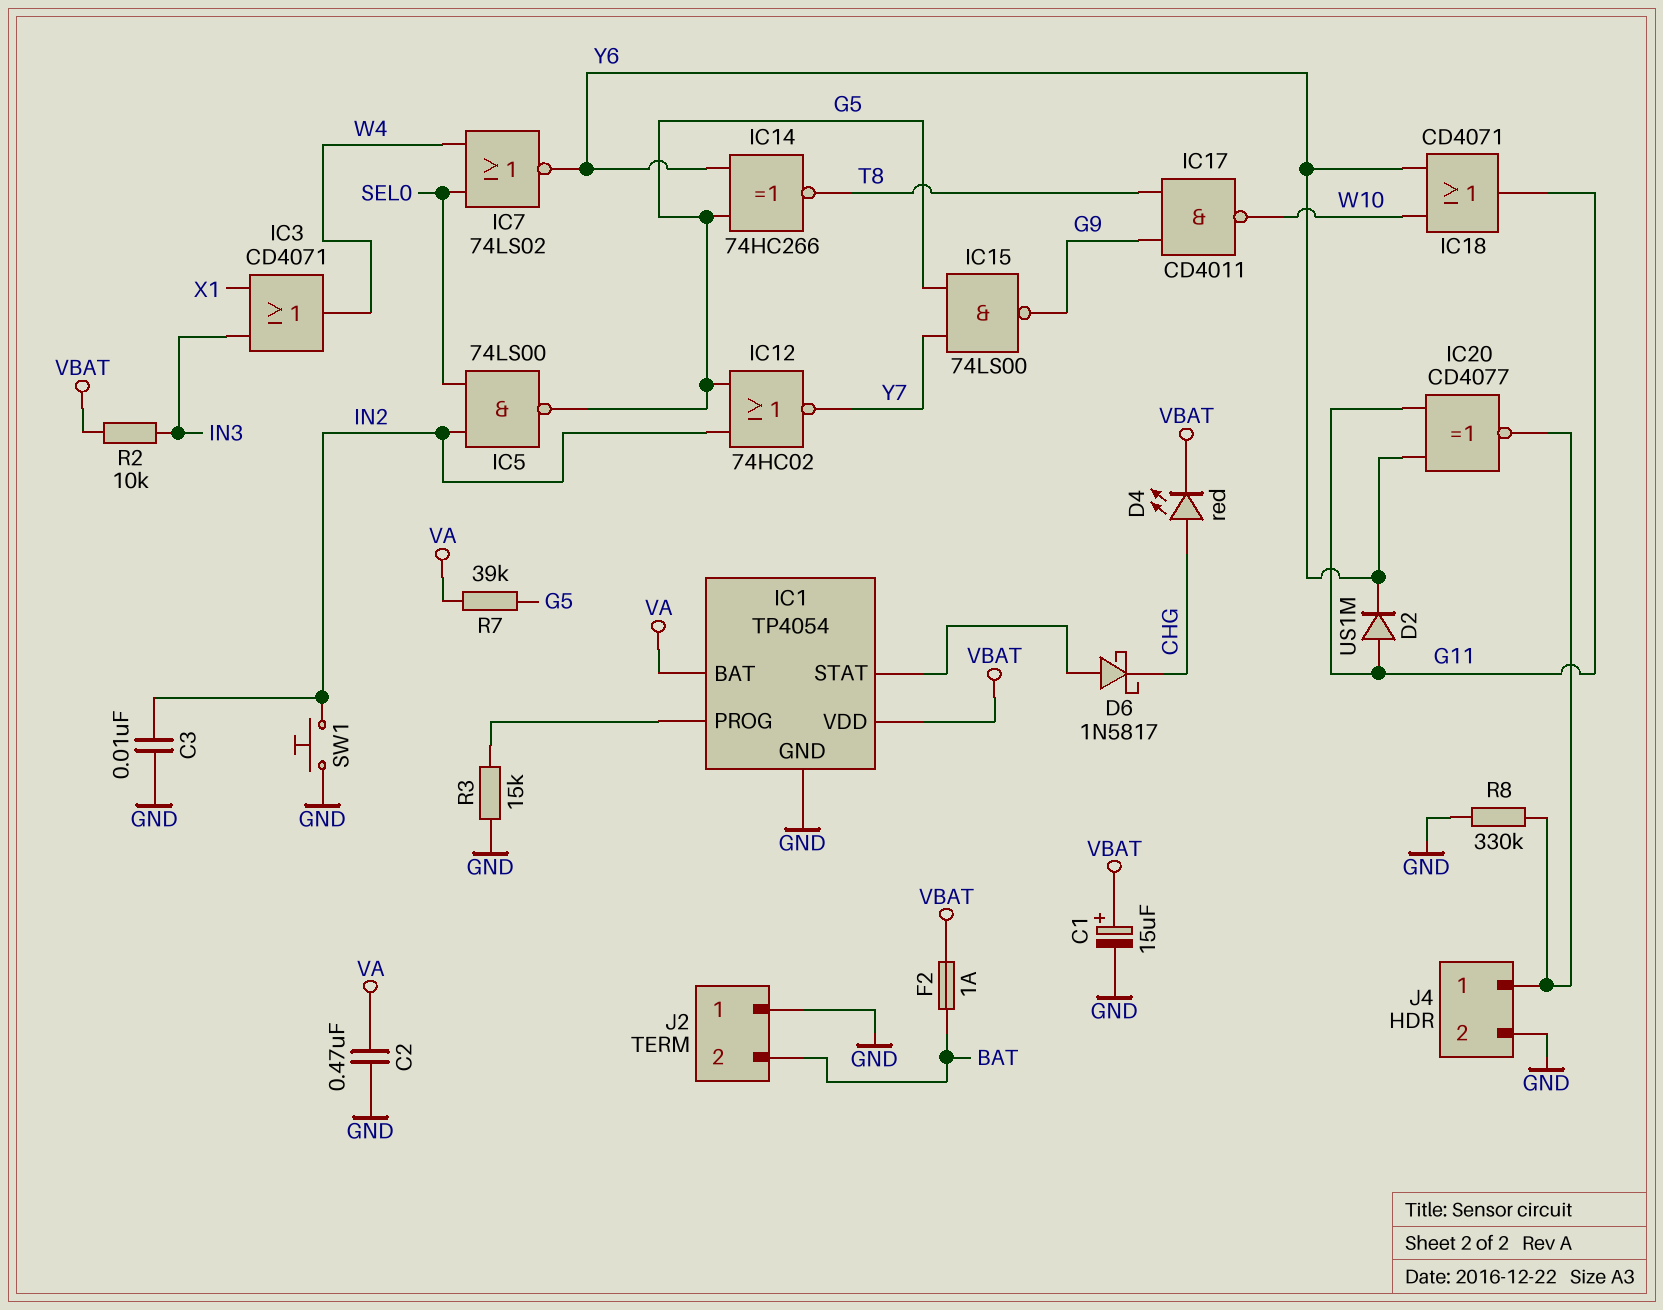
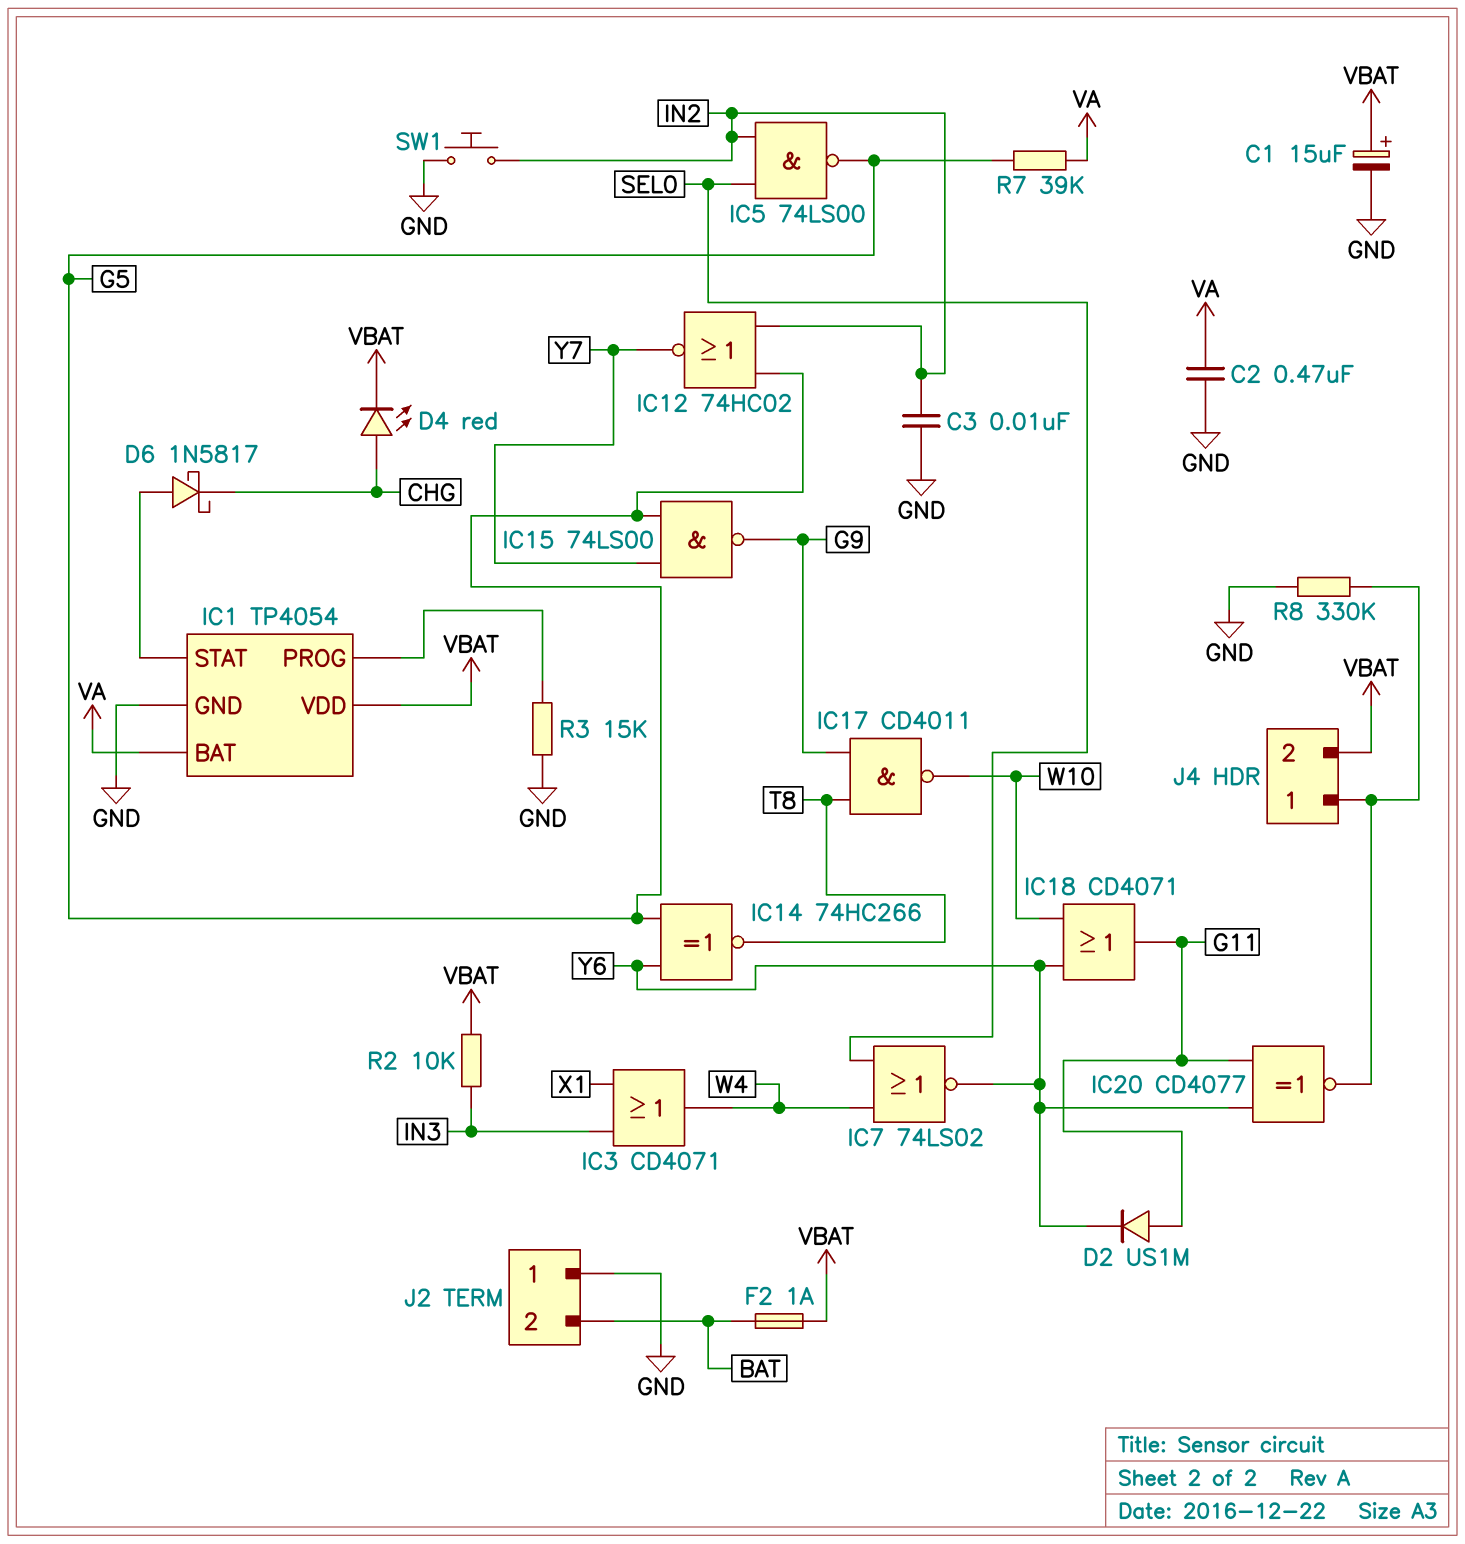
J4 pin 2: GND -> VBAT

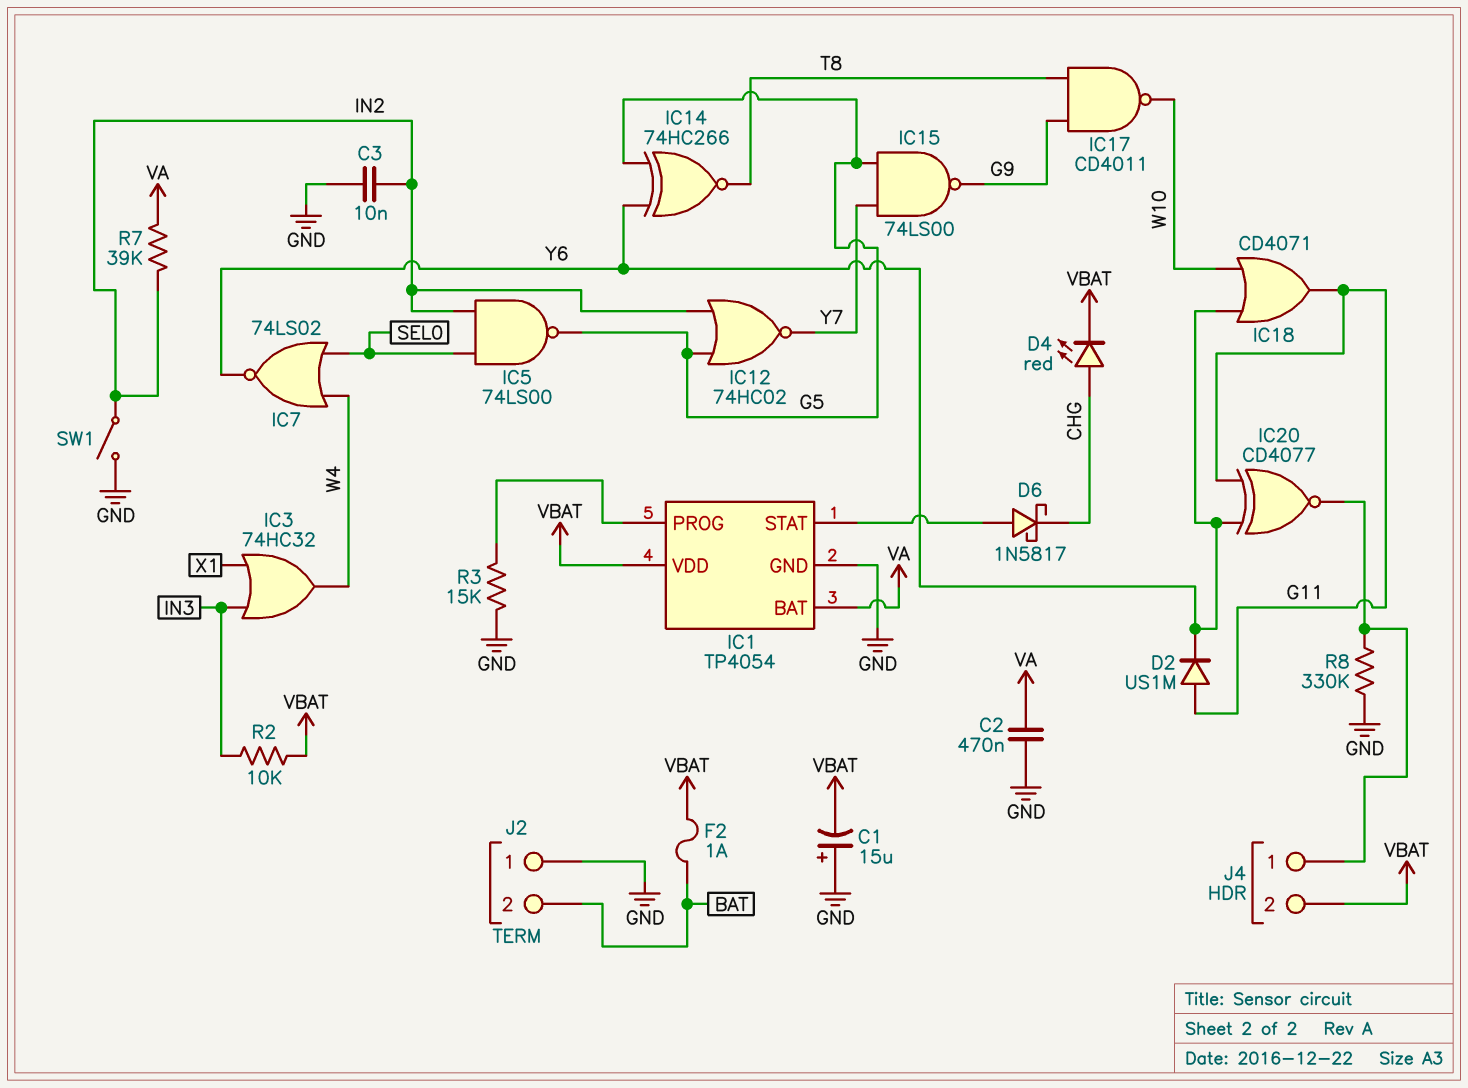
C1: 15uF (plus VBAT, minus GND) -> 15uF (plus GND, minus VBAT)
IC3: OR CD4071 (in IN3, in X1, out W4) -> OR 74HC32 (in IN3, in X1, out W4)
R7: 39k (G5, VA) -> 39k (IN2, VA)
SW1: button (GND, IN2) -> switch (GND, IN2)

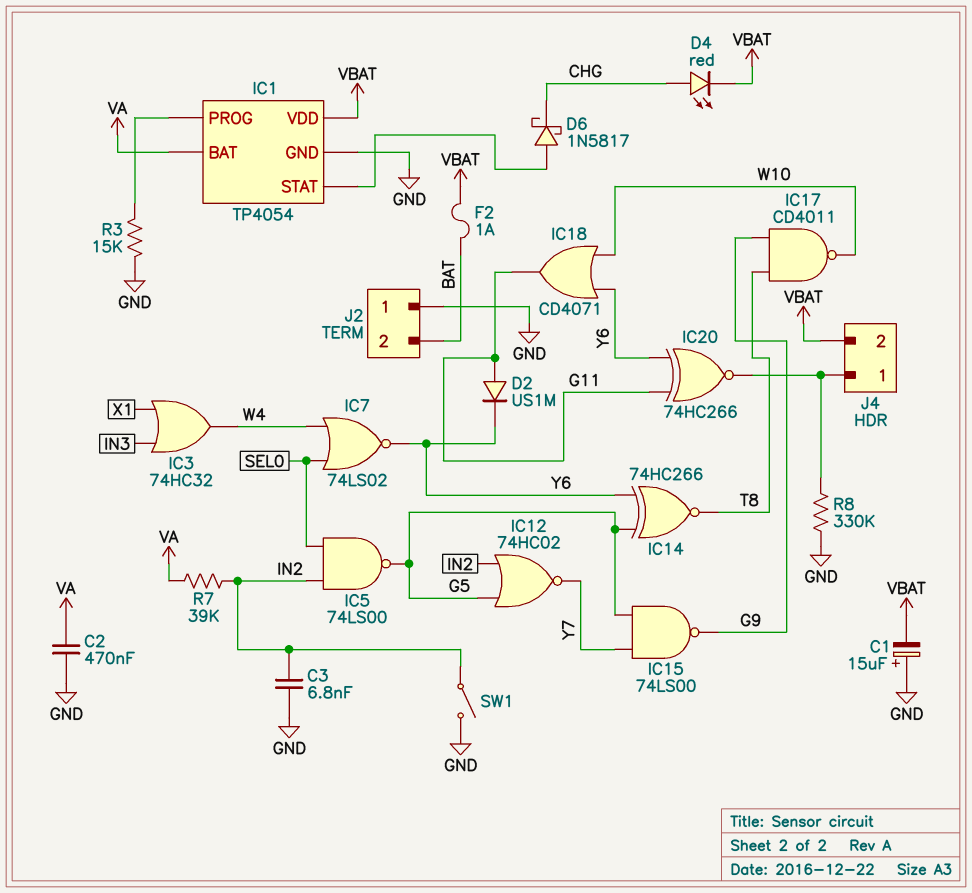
C3: 10nF (GND, IN2) -> 6.8nF (GND, IN2)
IC20: XNOR CD4077 (in G11, in Y6, out J4/1) -> XNOR 74HC266 (in G11, in Y6, out J4/1)
R2: 10k (IN3, VBAT) -> none

